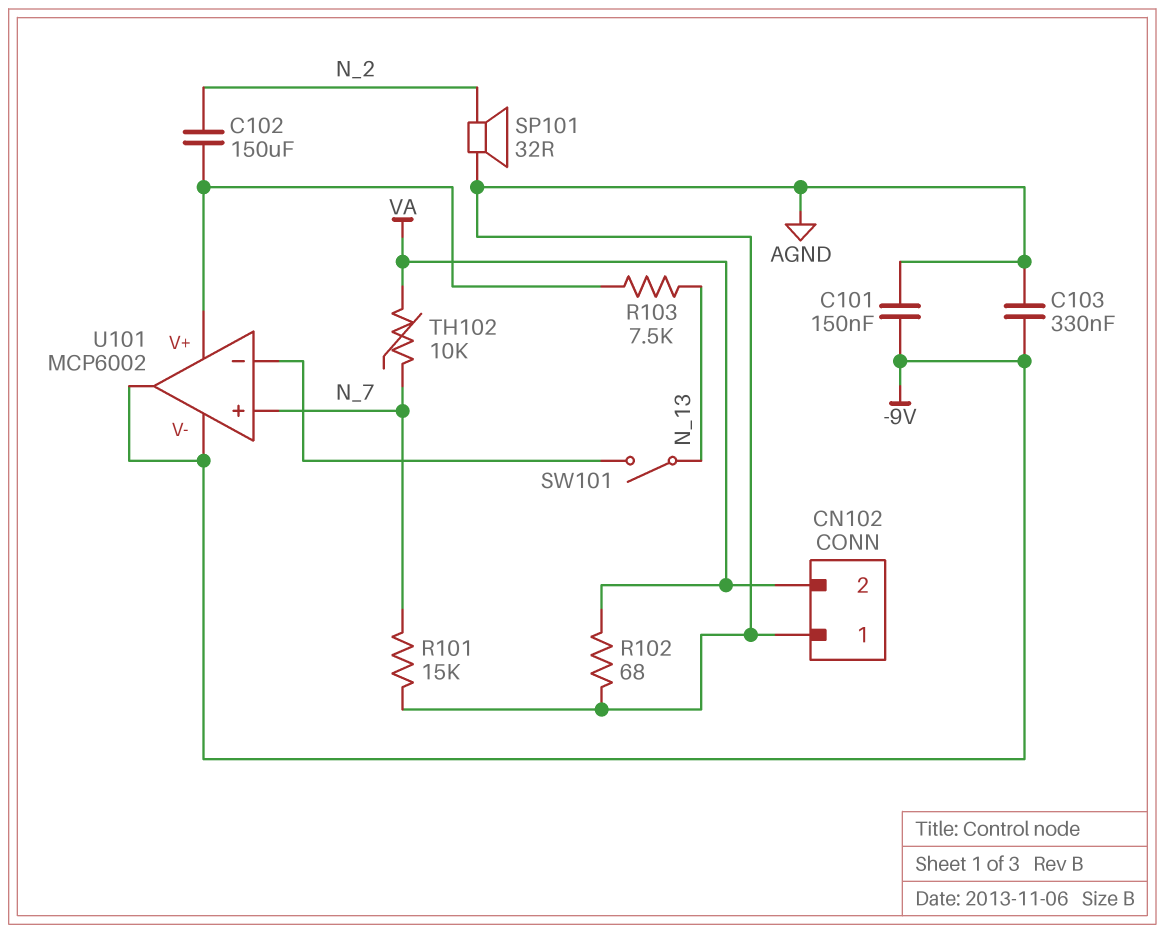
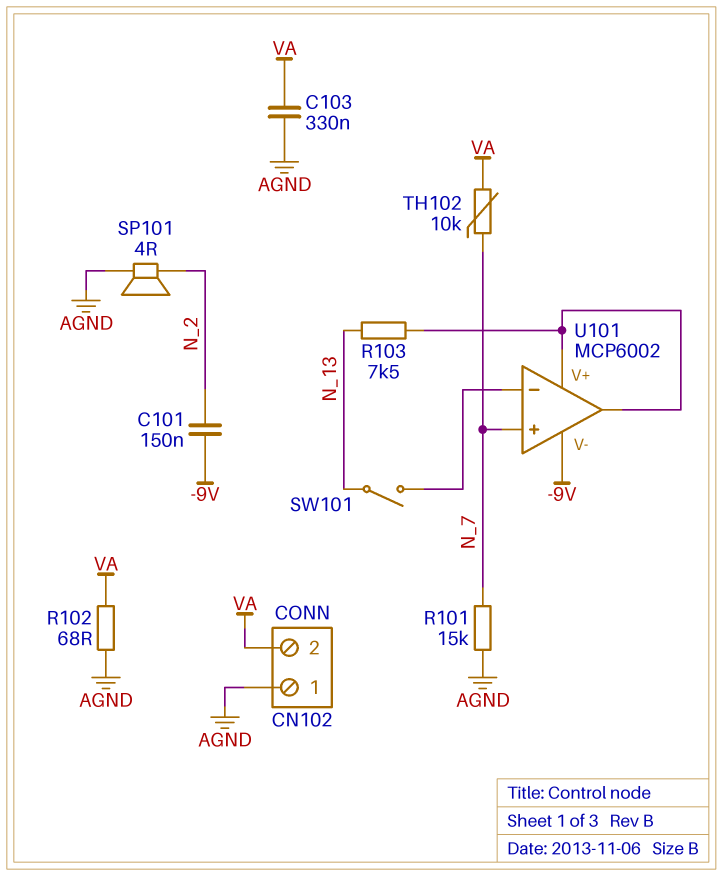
C101: 150nF (-9V, AGND) -> 150nF (-9V, N_2)
C102: 150uF (N_2, U101/V+) -> none
C103: 330nF (-9V, AGND) -> 330nF (AGND, VA)
SP101: speaker 32R (AGND, N_2) -> speaker 4R (AGND, N_2)
U101 pin out: -9V -> U101/V+

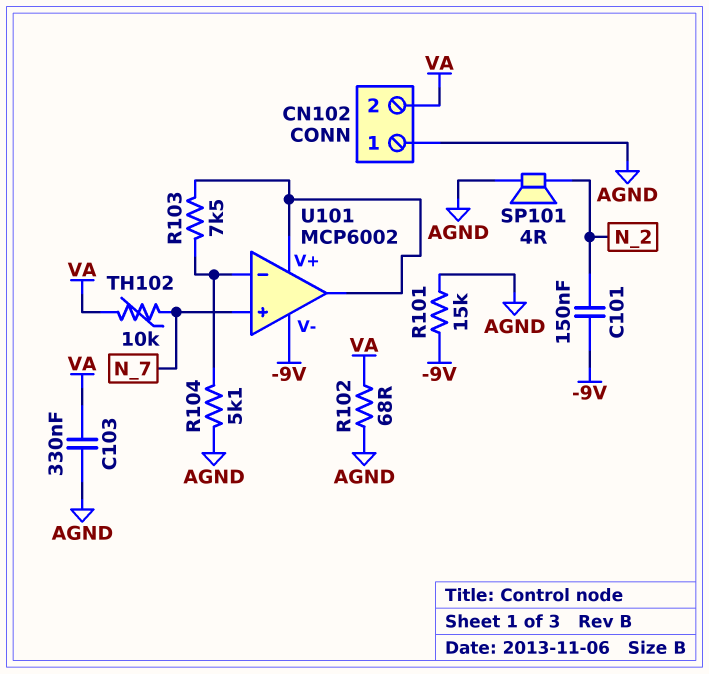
R101: 15k (AGND, N_7) -> 15k (-9V, AGND)
R103: 7.5k (N_13, U101/V+) -> 7.5k (U101/V+, U101/in-)
R104: none -> 5.1k (AGND, U101/in-)
SW101: switch (N_13, U101/in-) -> none

